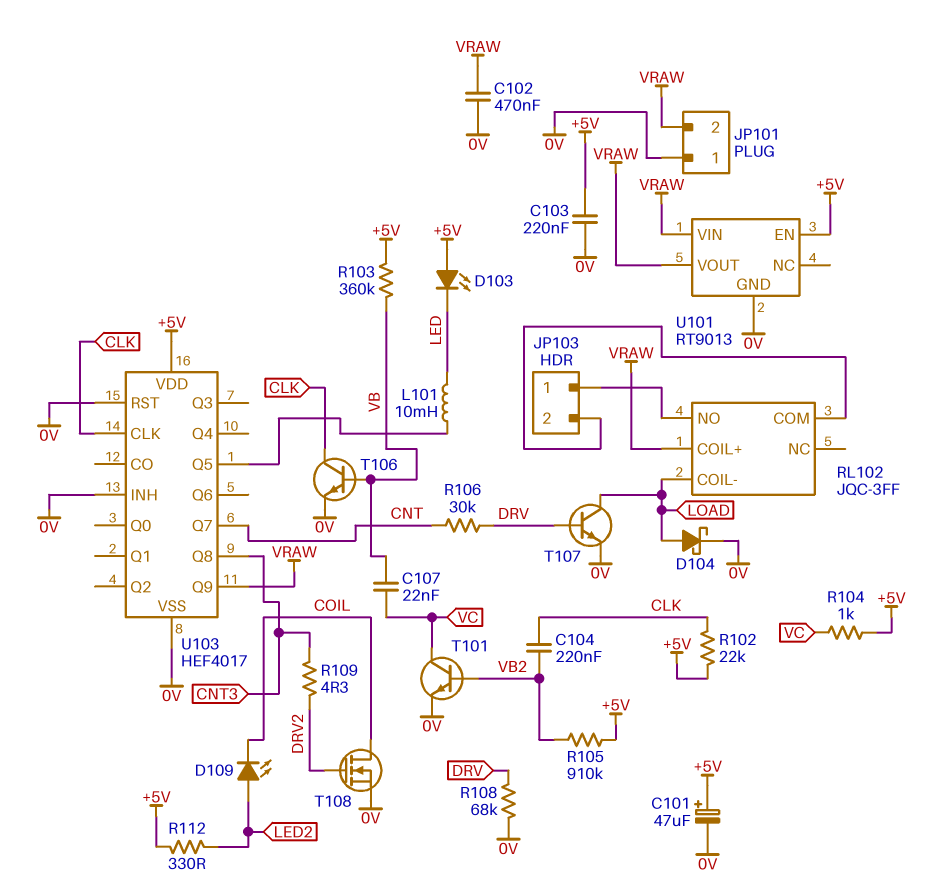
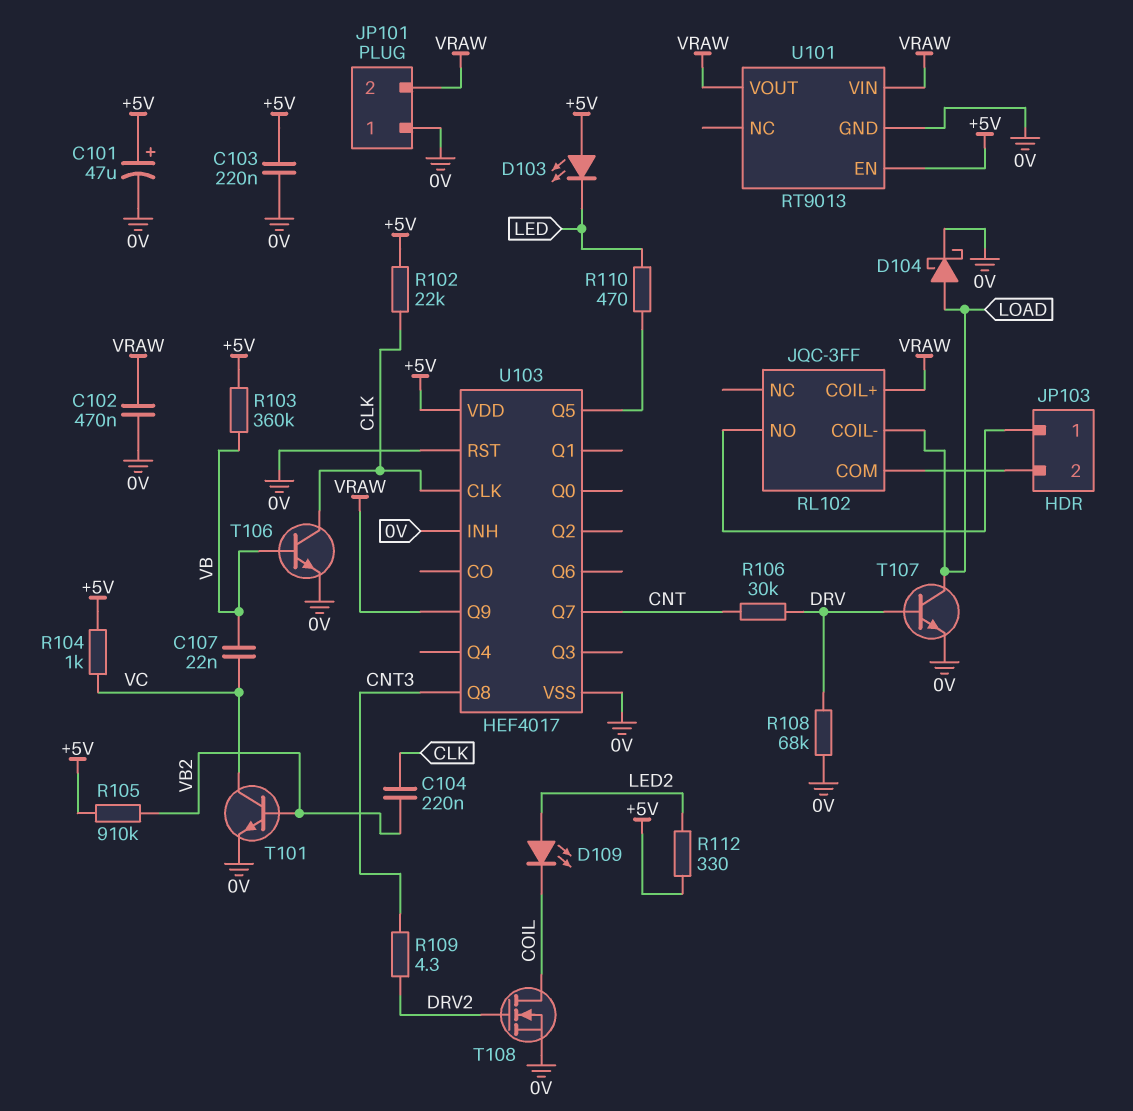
L101: 10mH (LED, U103/Q5) -> none
R110: none -> 470 (LED, U103/Q5)

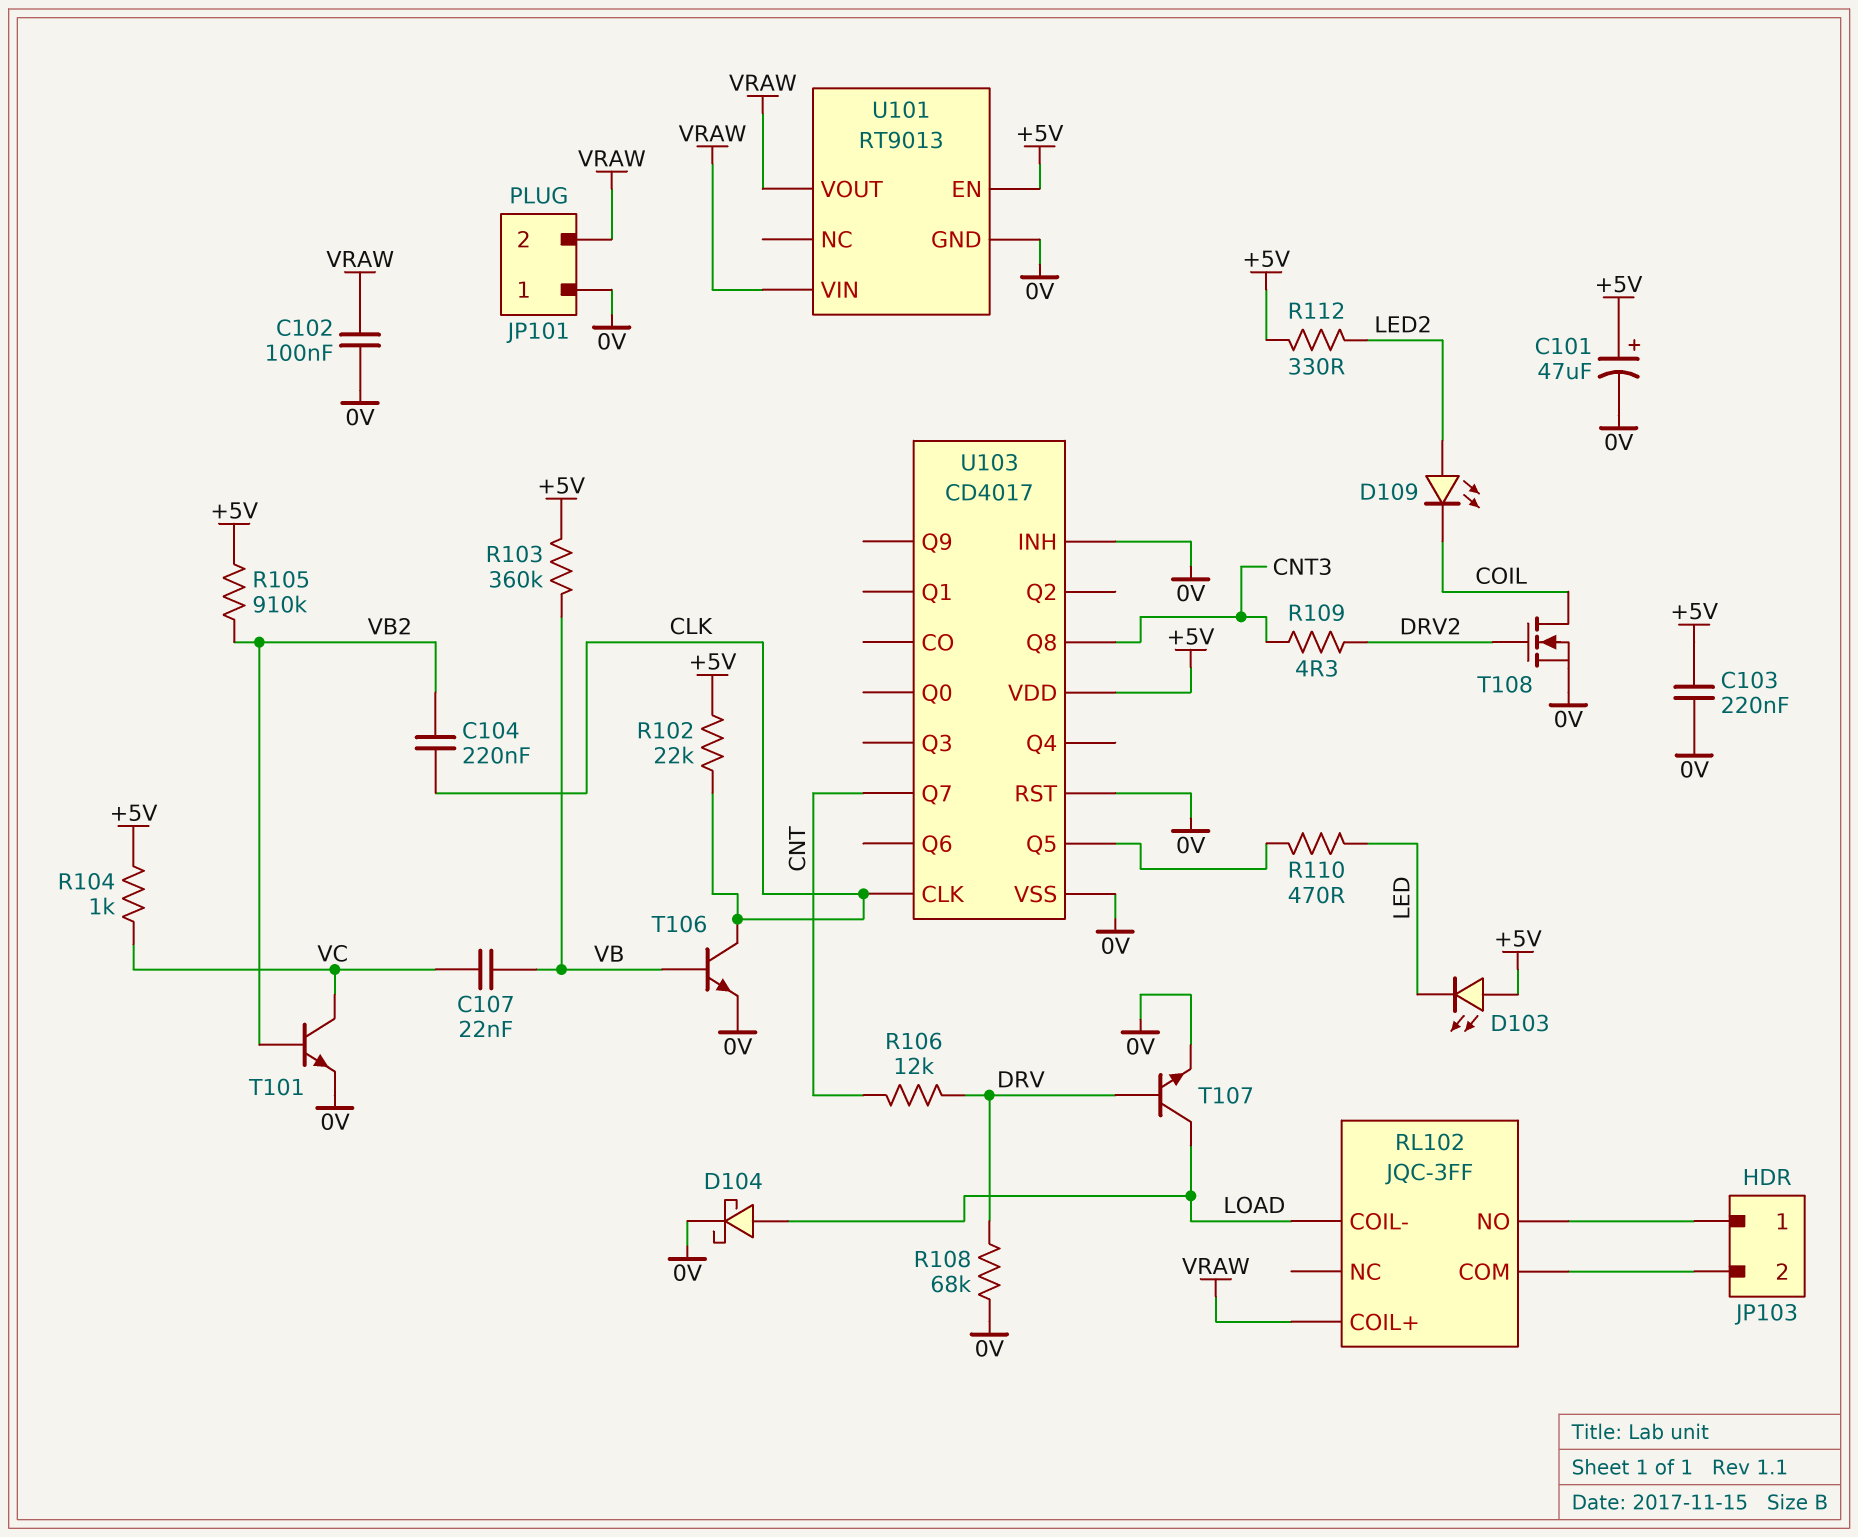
C102: 470nF (0V, VRAW) -> 100nF (0V, VRAW)
R106: 30k (CNT, DRV) -> 12k (CNT, DRV)
U103: HEF4017 -> CD4017
U103 pin Q9: VRAW -> none

